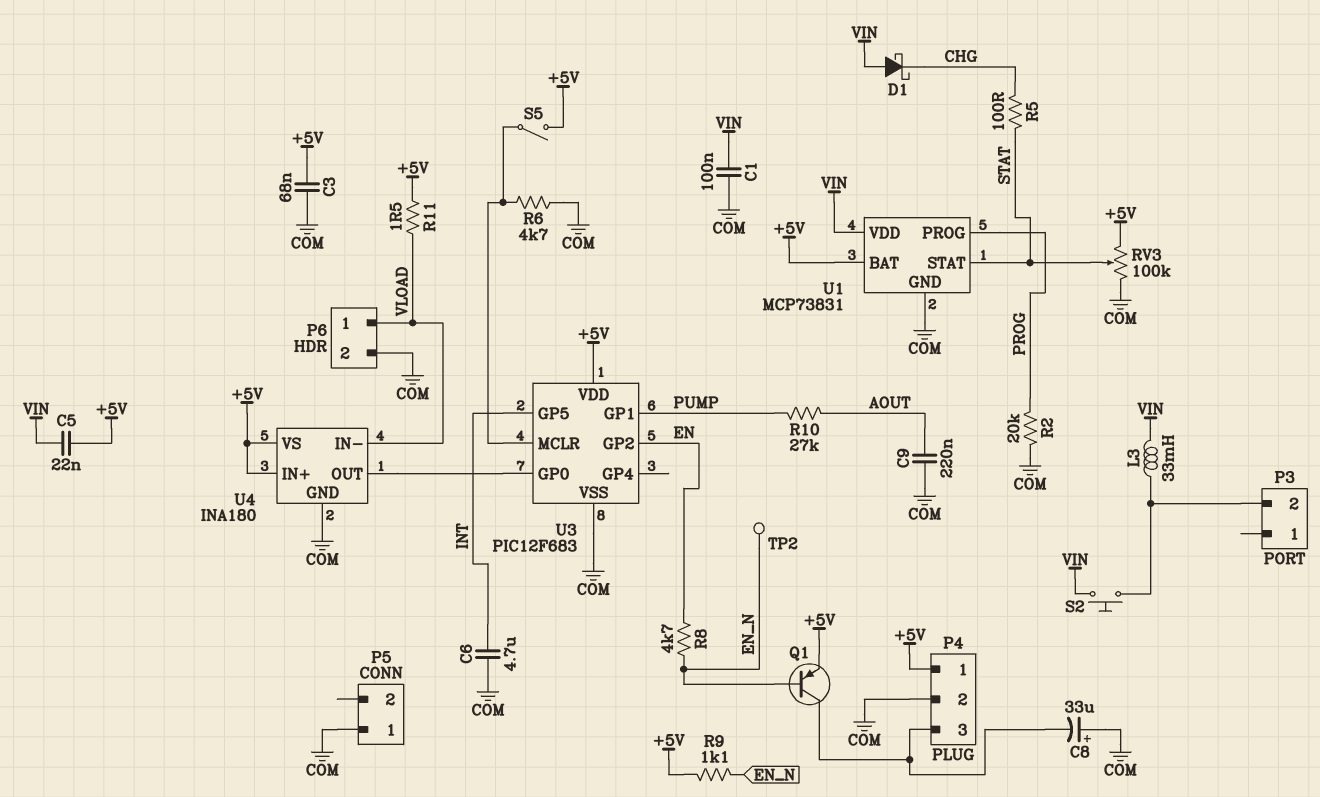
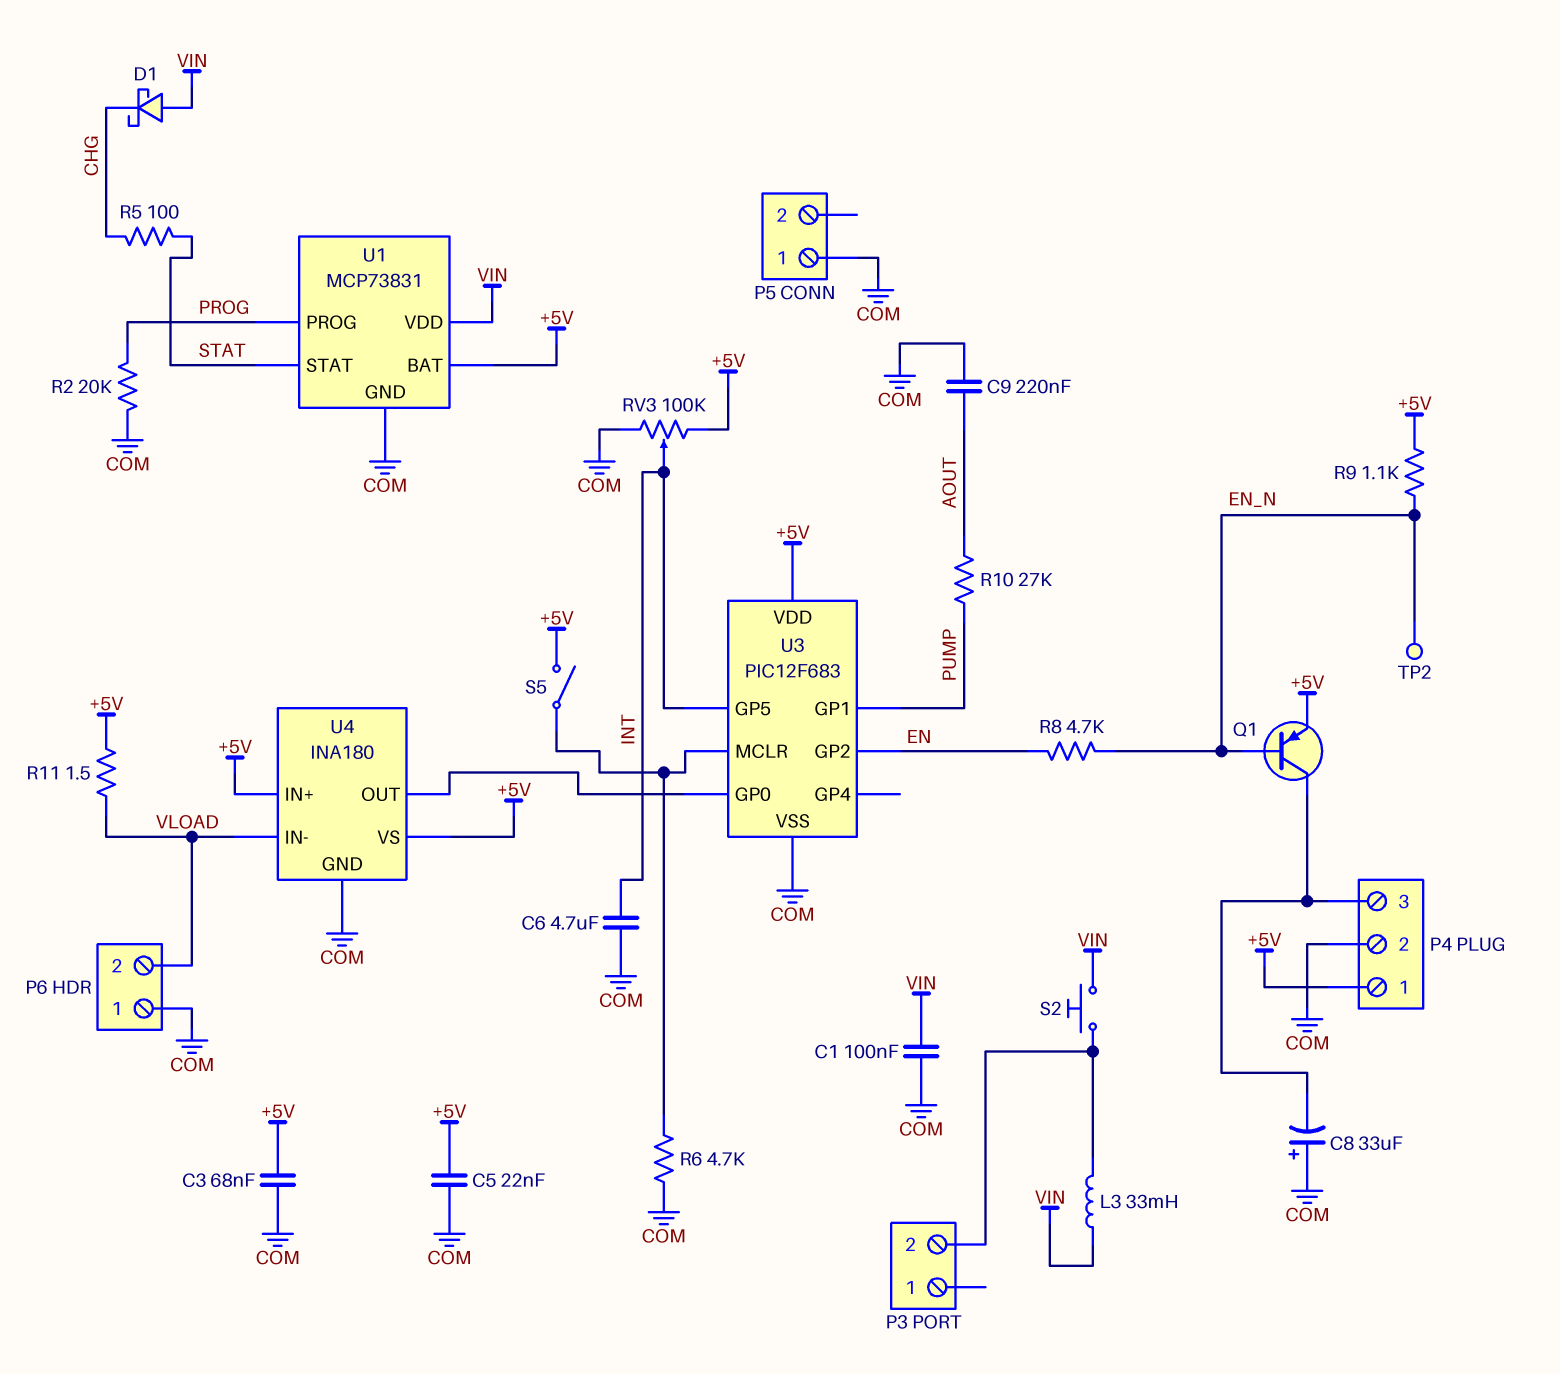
C5: 22nF (+5V, VIN) -> 22nF (+5V, COM)
P6 pin 1: VLOAD -> COM
P6 pin 2: COM -> VLOAD
RV3: 100k (+5V, COM, wiper STAT) -> 100k (+5V, COM, wiper INT)

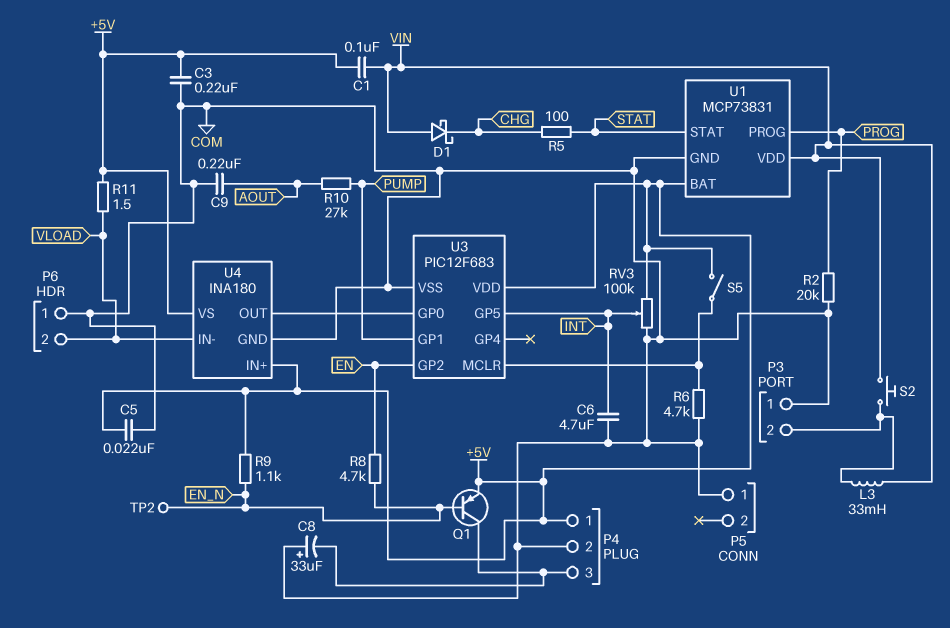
C1: 100nF (COM, VIN) -> 100nF (+5V, VIN)
C3: 68nF (+5V, COM) -> 220nF (+5V, COM)
P3 pin 1: none -> COM

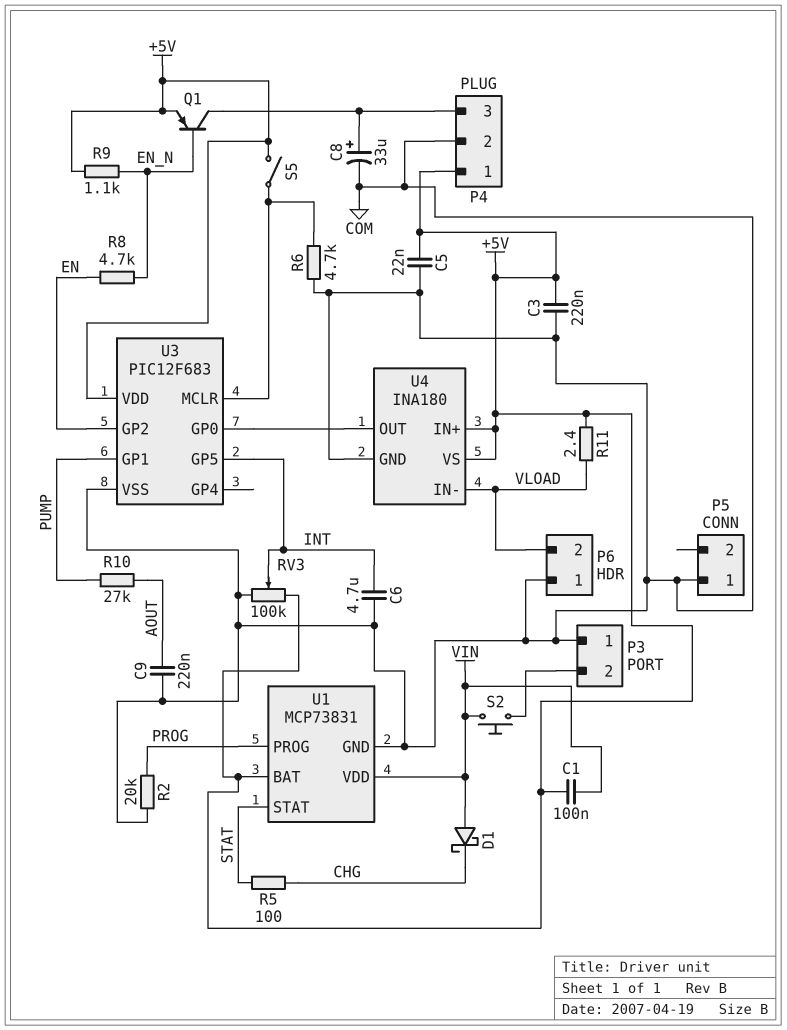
C8: 33uF (plus COM, minus P4/3) -> 33uF (plus P4/3, minus COM)
L3: 33mH (P3/2, VIN) -> none
R11: 1.5 (+5V, VLOAD) -> 2.4 (+5V, VLOAD)
TP2: test point (EN_N) -> none

